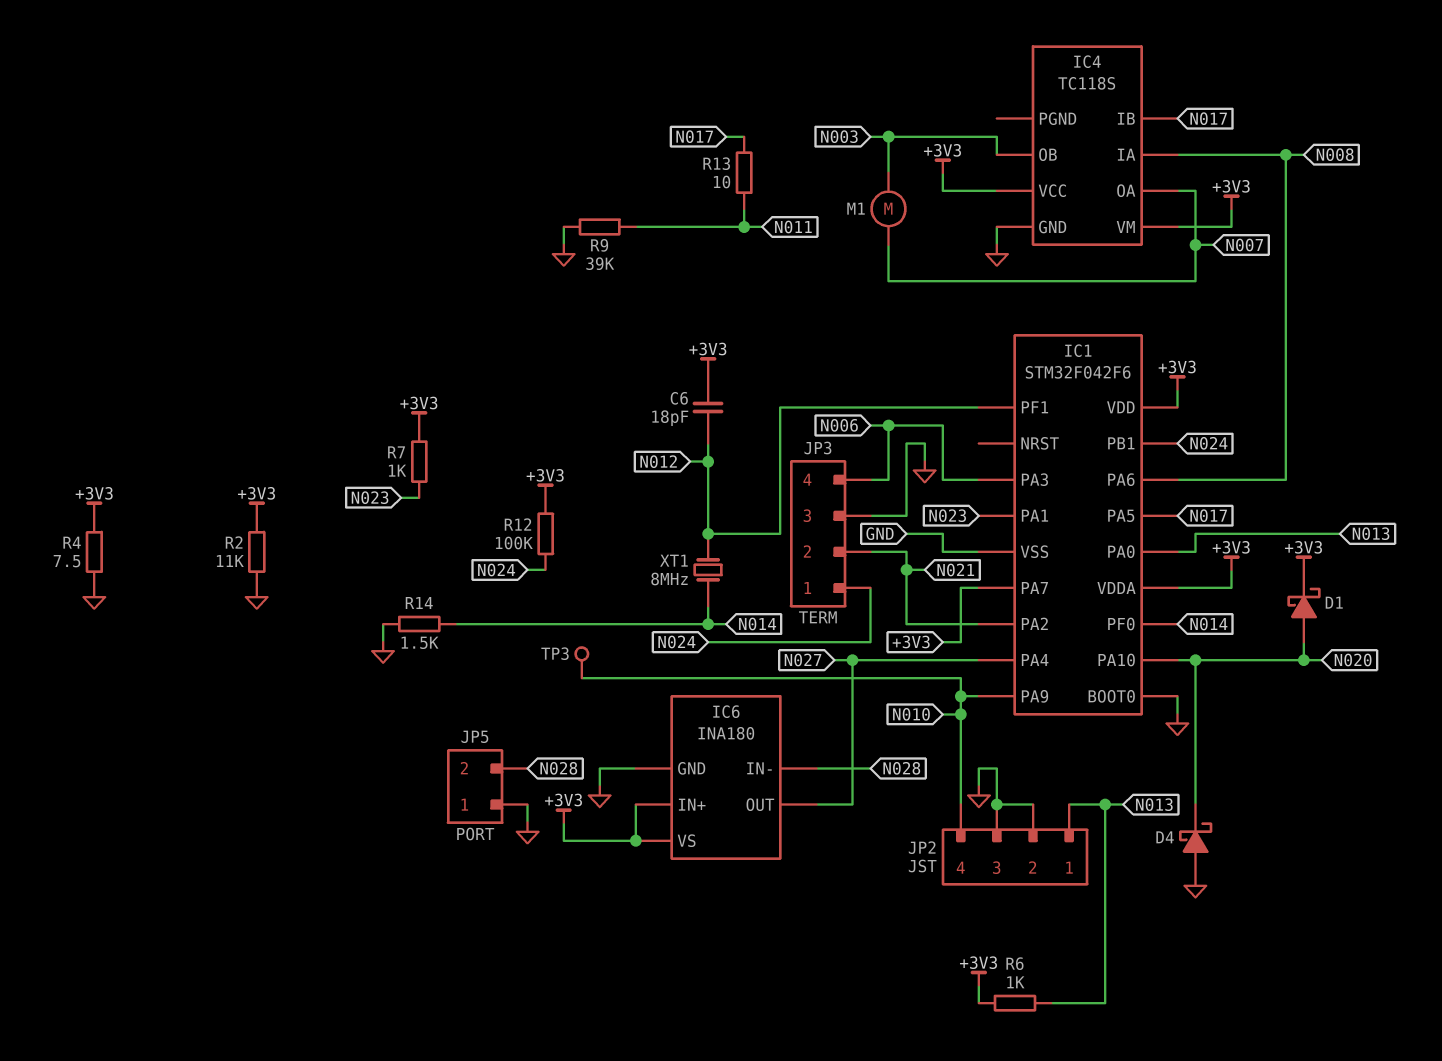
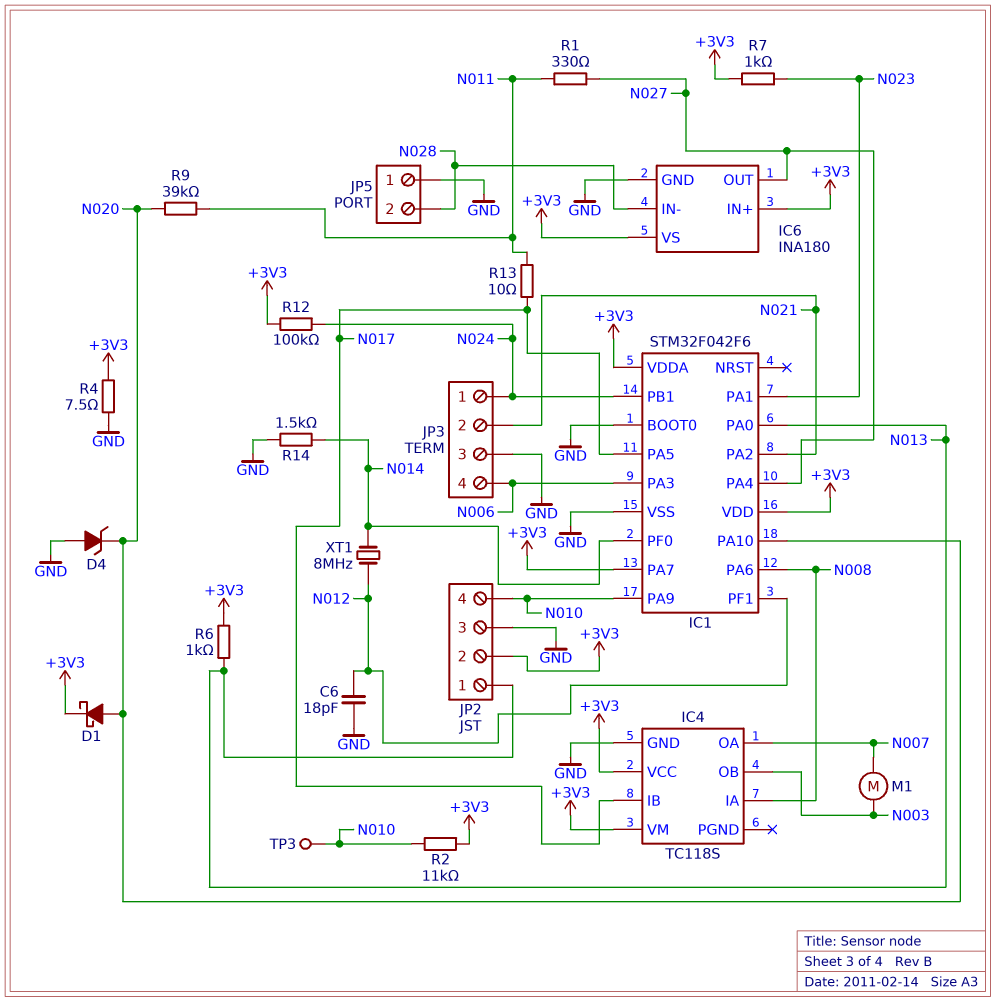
C6: 18pF (+3V3, N012) -> 18pF (GND, N012)
D4: schottky (A GND, K N020) -> zener (A GND, K N020)
JP2 pin 2: GND -> +3V3
R1: none -> 330 (N011, N027)
R2: 11k (+3V3, GND) -> 11k (+3V3, N010)
R9: 39k (GND, N011) -> 39k (N011, N020)

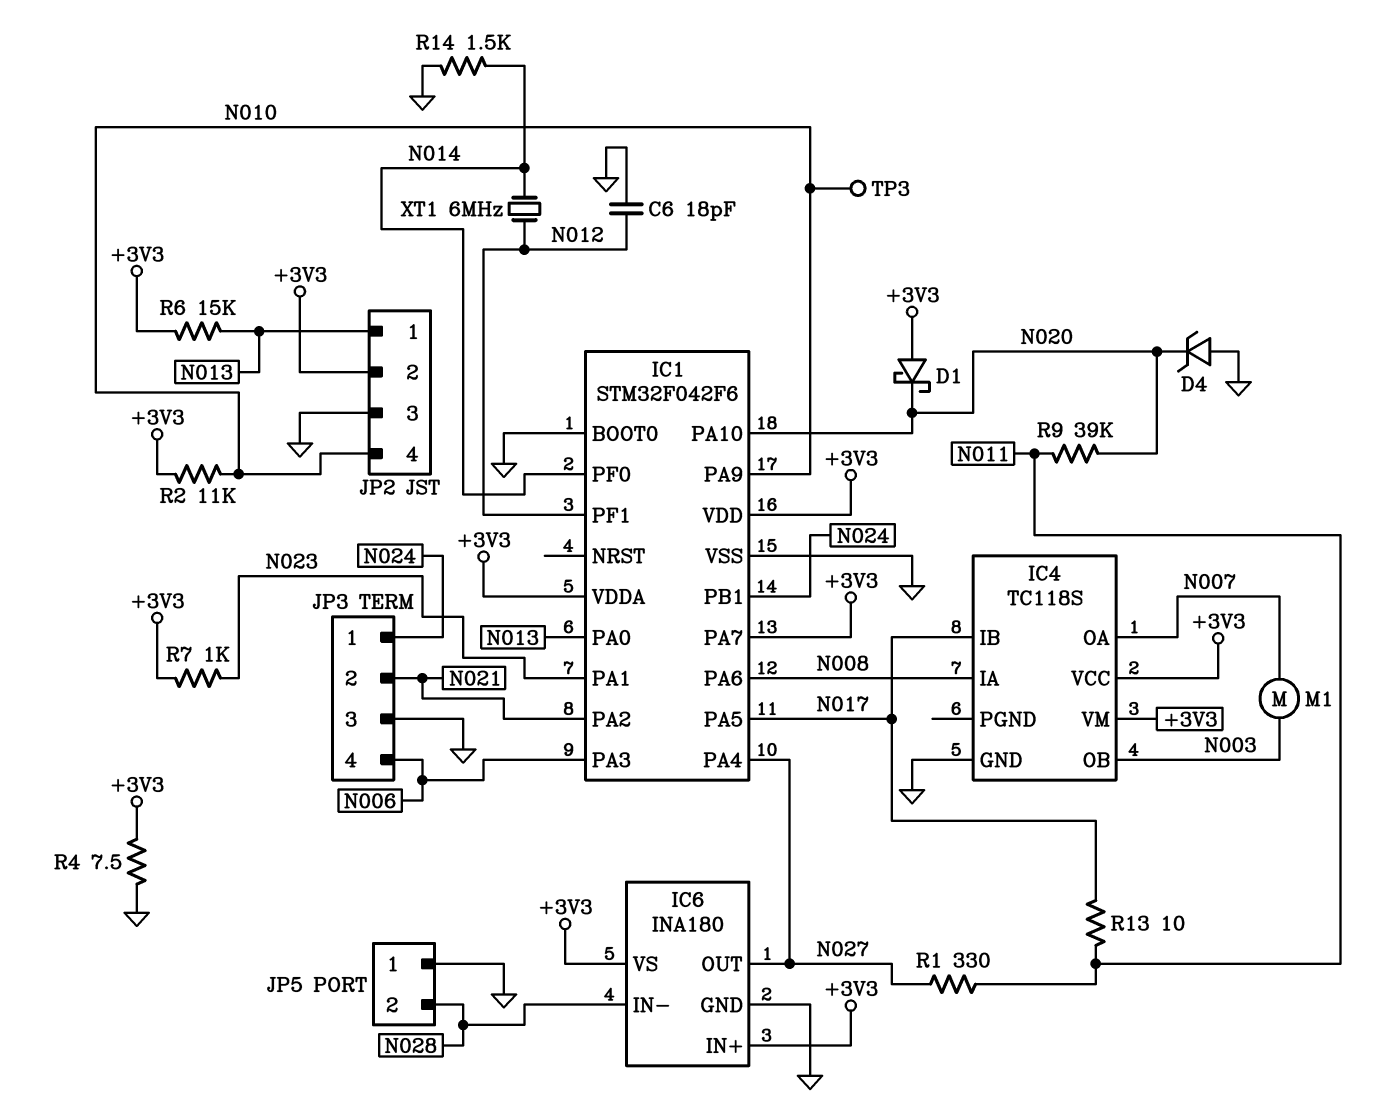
D1: schottky (A N020, K +3V3) -> schottky (A +3V3, K N020)
R6: 1k (+3V3, N013) -> 15k (+3V3, N013)
R12: 100k (+3V3, N024) -> none
XT1: 8MHz (N012, N014) -> 6MHz (N012, N014)

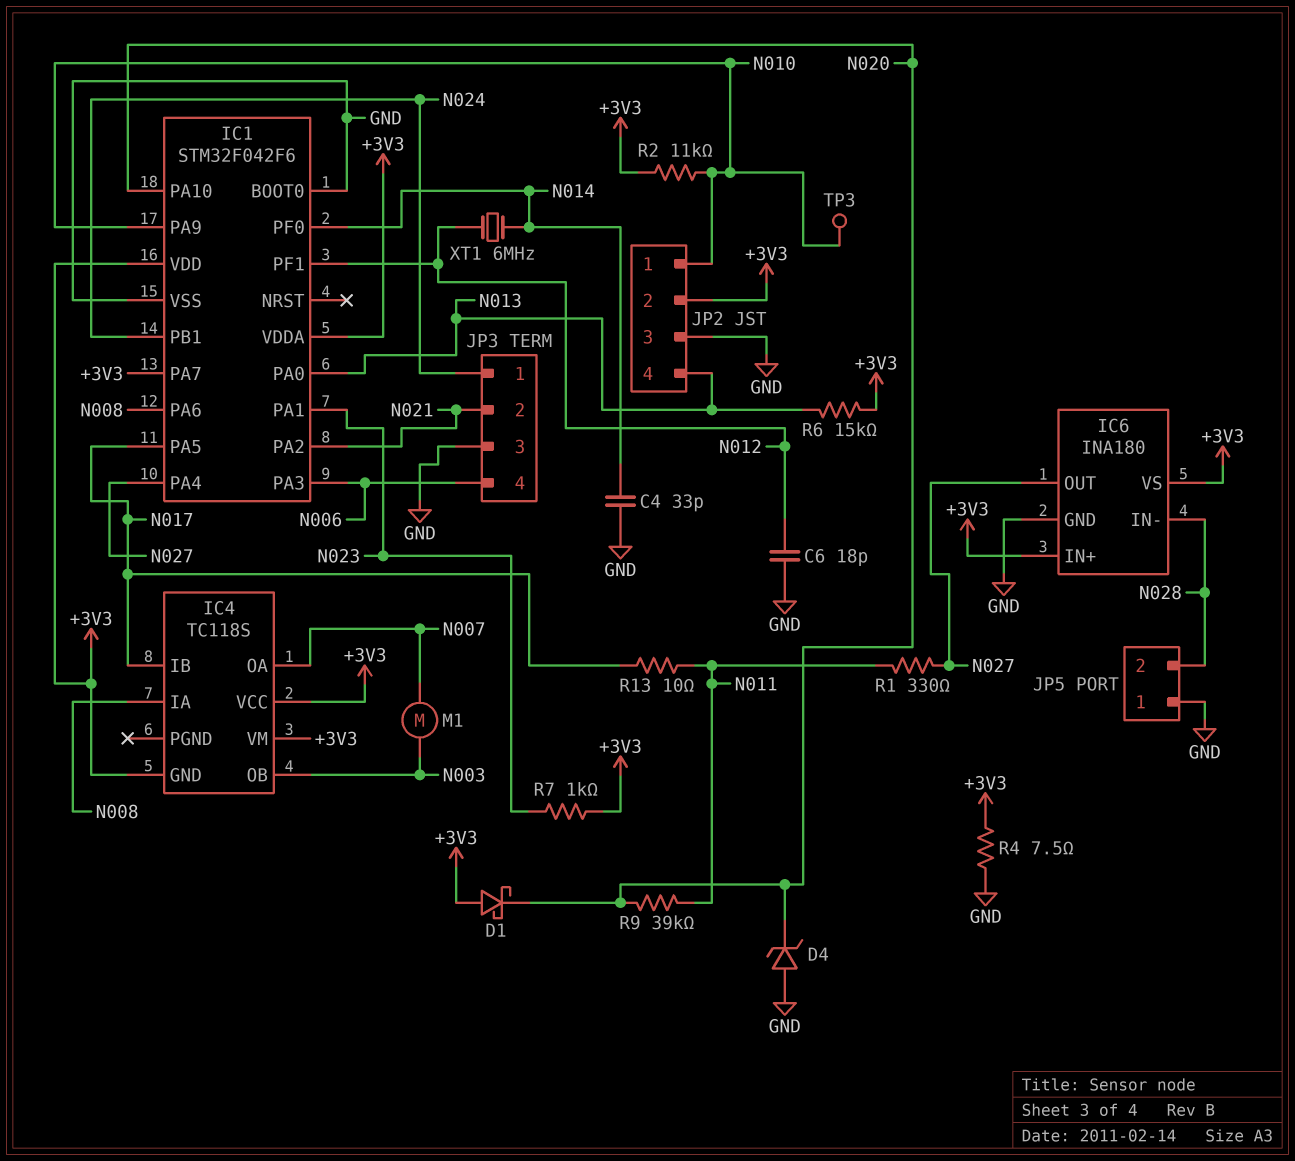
C4: none -> 33pF (GND, N014)
IC4 pin GND: GND -> +3V3
JP2 pin 1: N013 -> N010
JP2 pin 4: N010 -> N013
R14: 1.5k (GND, N014) -> none

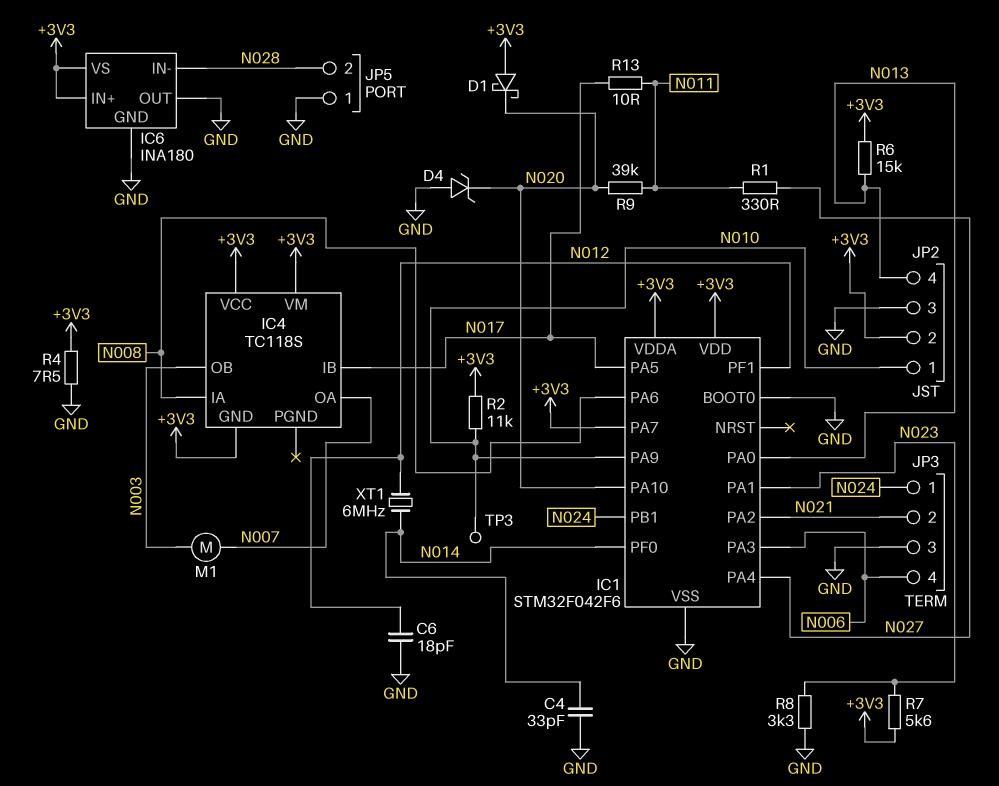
IC6 pin OUT: N027 -> GND
R7: 1k (+3V3, N023) -> 5.6k (+3V3, N023)
R8: none -> 3.3k (GND, N023)

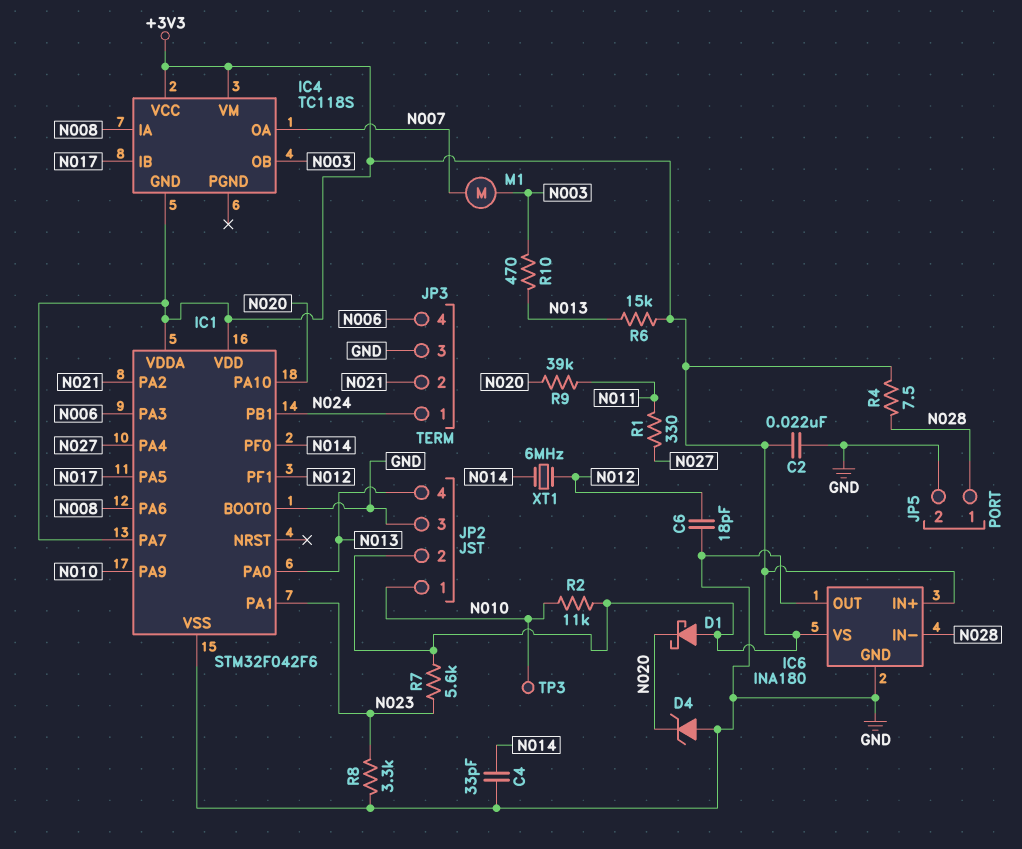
C2: none -> 22nF (+3V3, GND)
JP5 pin 1: GND -> N028
JP5 pin 2: N028 -> GND
R4: 7.5 (+3V3, GND) -> 7.5 (+3V3, N028)
R10: none -> 470 (N003, N013)
R13: 10 (N011, N017) -> none

